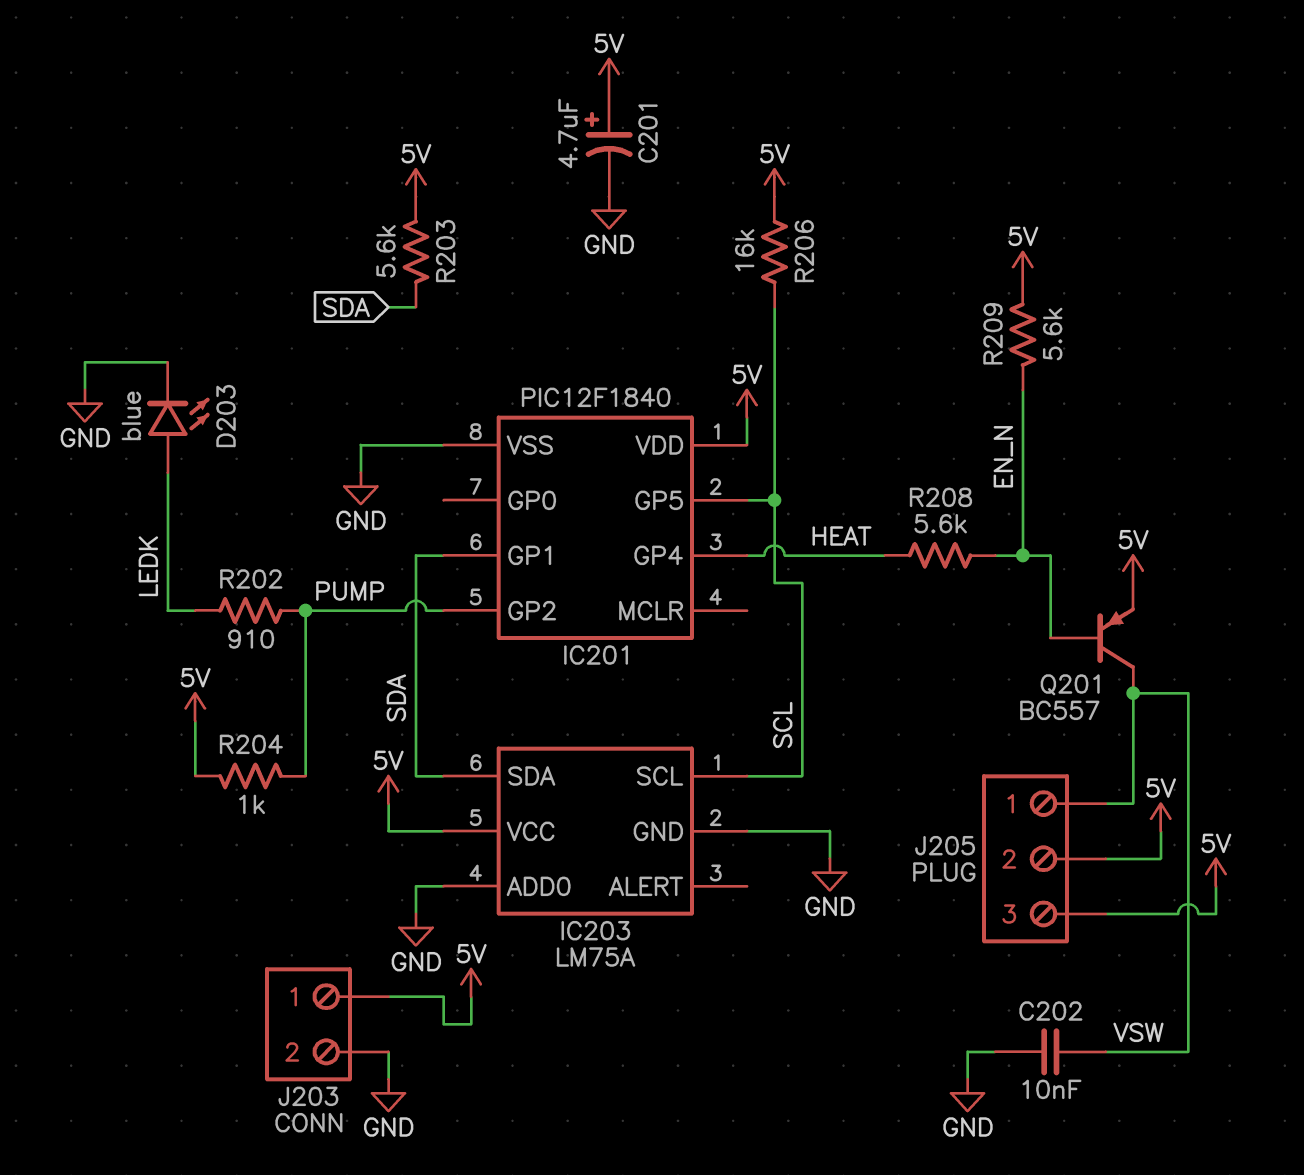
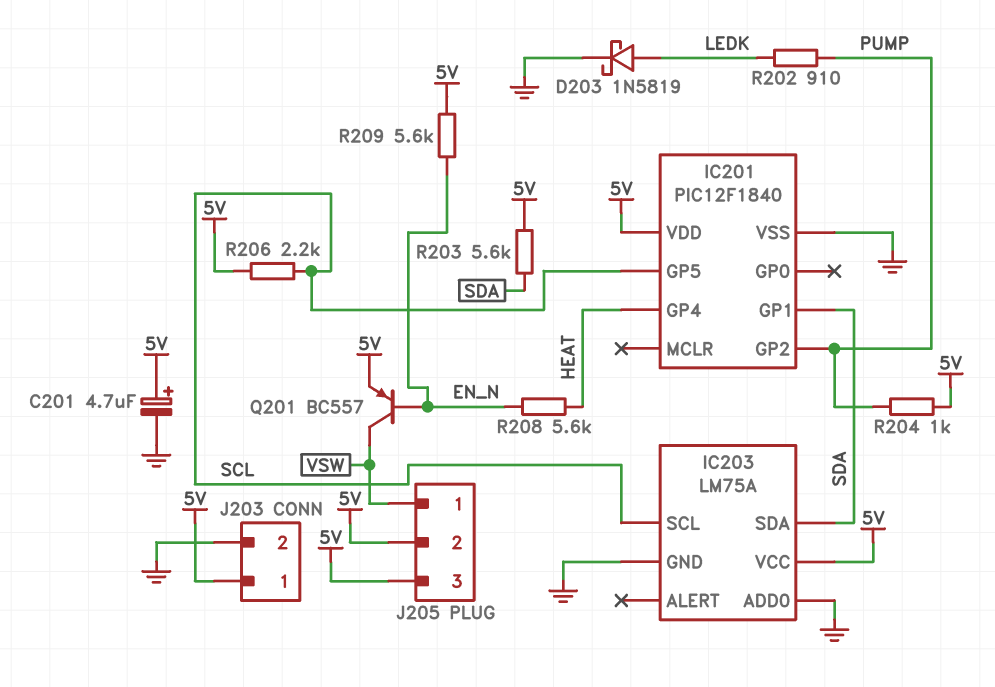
C202: 10nF (GND, VSW) -> none
D203: LED blue (A LEDK, K GND) -> schottky 1N5819 (A LEDK, K GND)
R206: 16k (5V, SCL) -> 2.2k (5V, SCL)

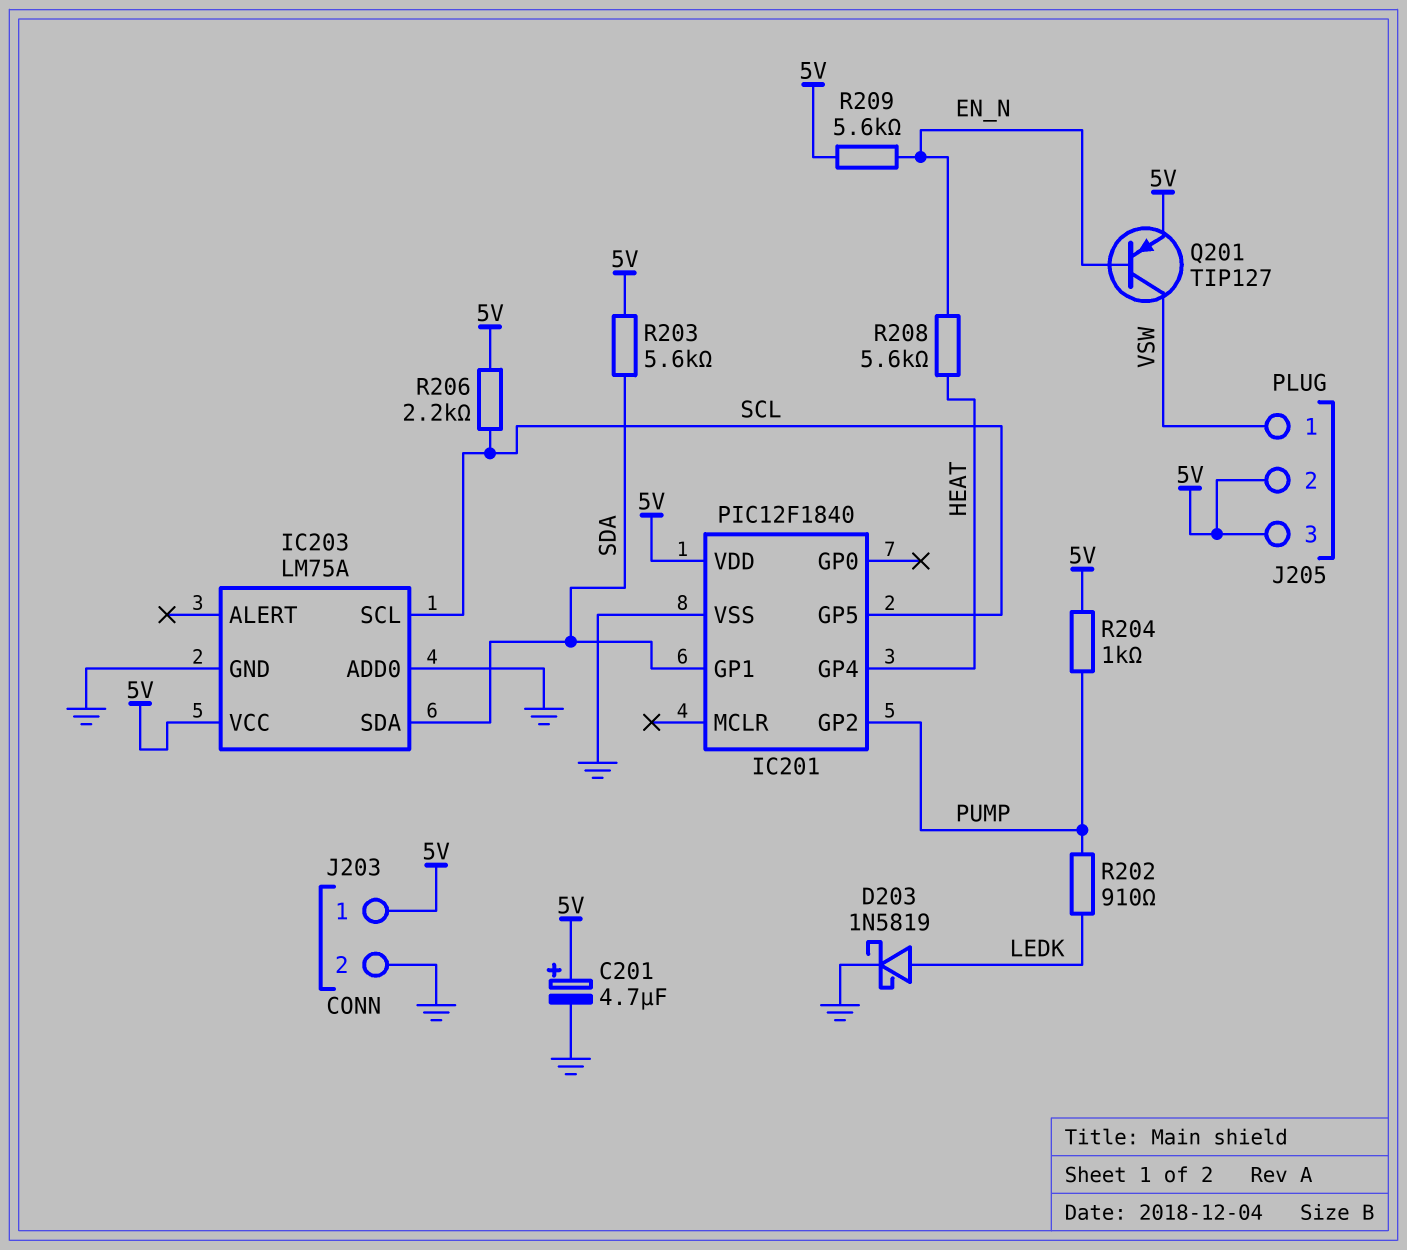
Q201: PNP BC557 (B EN_N, C VSW, E 5V) -> PNP TIP127 (B EN_N, C VSW, E 5V)

